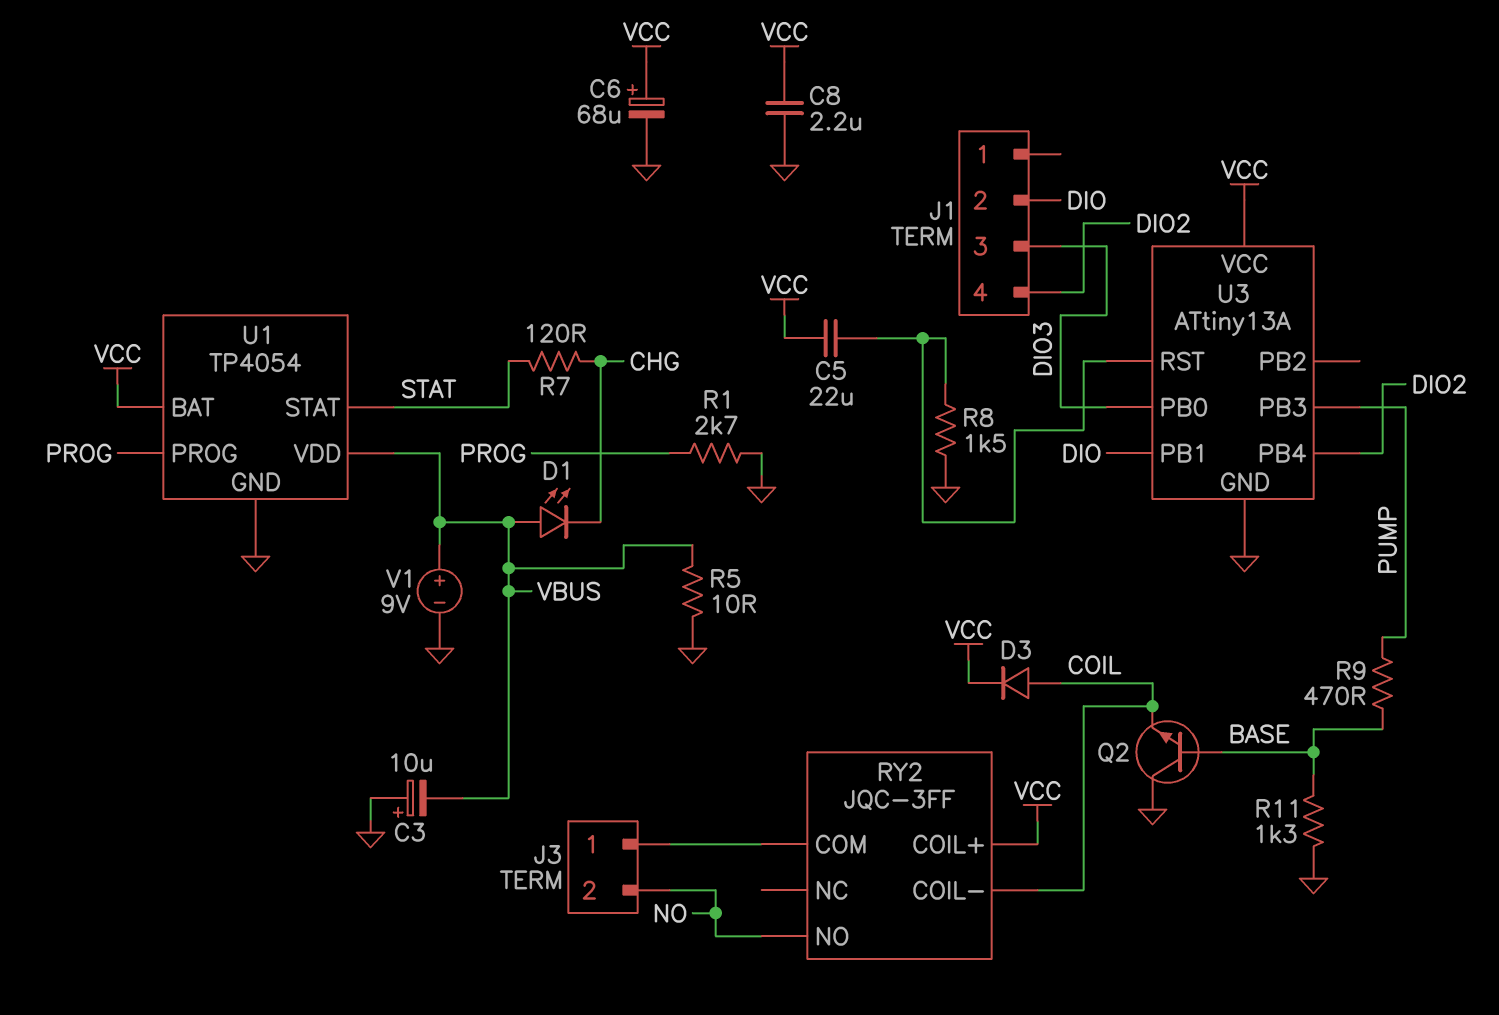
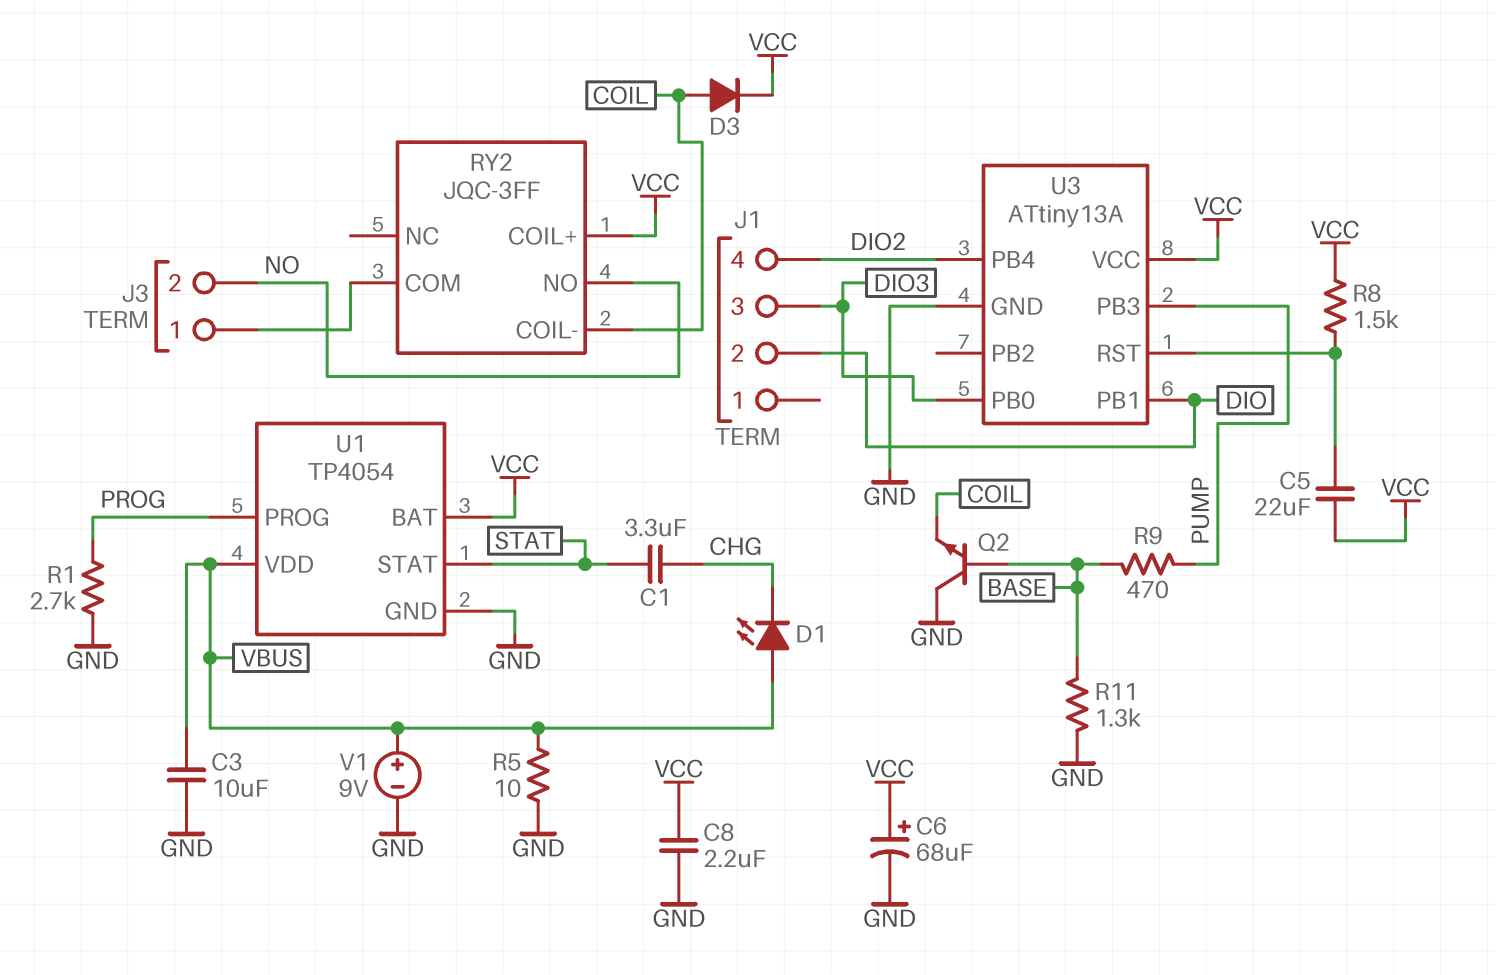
C1: none -> 3.3uF (CHG, STAT)
C3: 10uF (plus GND, minus VBUS) -> 10uF (GND, VBUS)
R7: 120 (CHG, STAT) -> none
R8: 1.5k (GND, U3/RST) -> 1.5k (U3/RST, VCC)

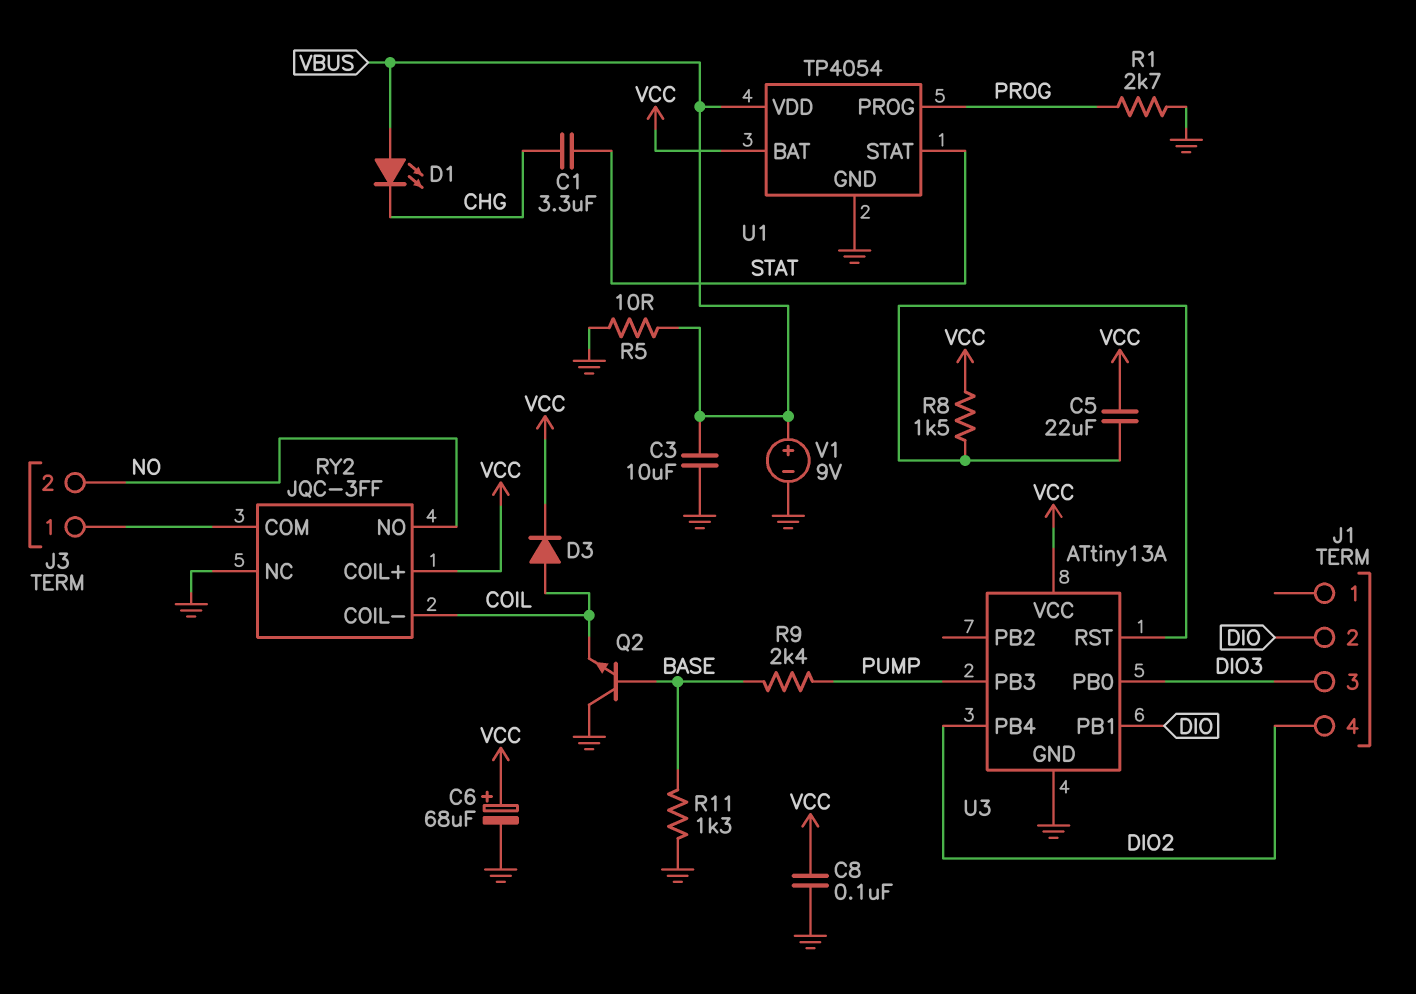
C8: 2.2uF (GND, VCC) -> 100nF (GND, VCC)
R9: 470 (BASE, PUMP) -> 2.4k (BASE, PUMP)
RY2 pin NC: none -> GND

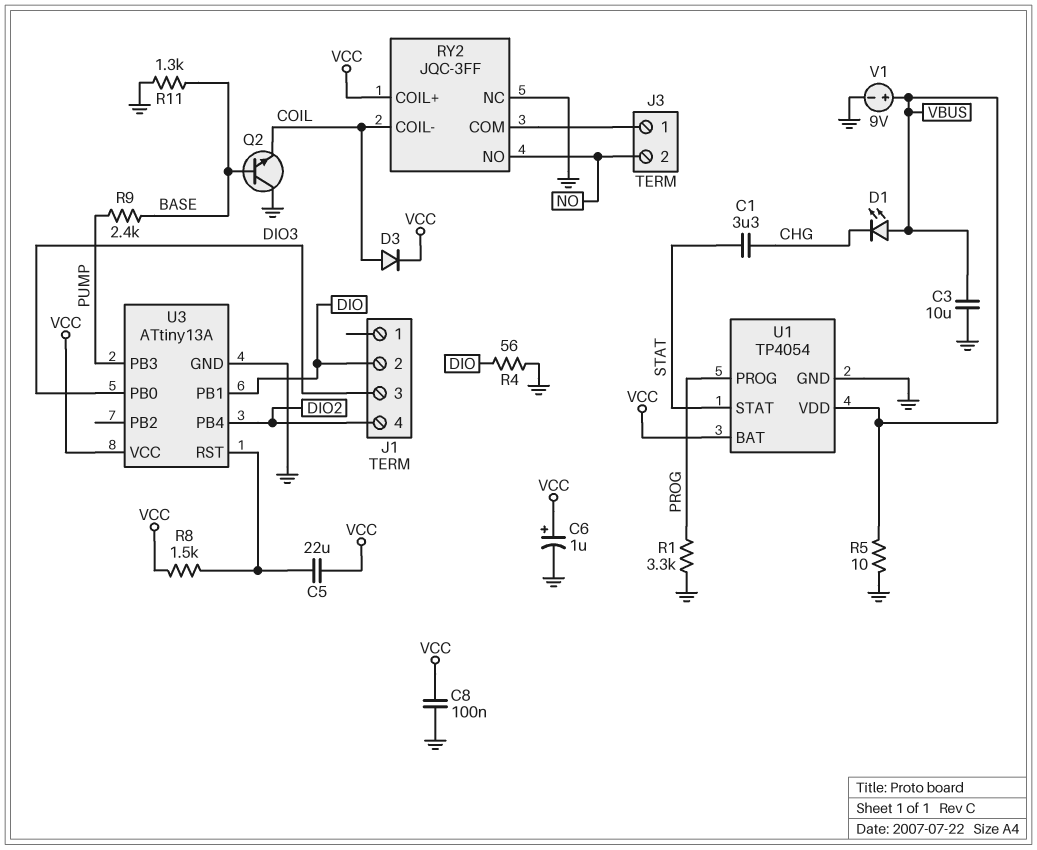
C6: 68uF (plus VCC, minus GND) -> 1uF (plus VCC, minus GND)
R1: 2.7k (GND, PROG) -> 3.3k (GND, PROG)
R4: none -> 56 (DIO, GND)

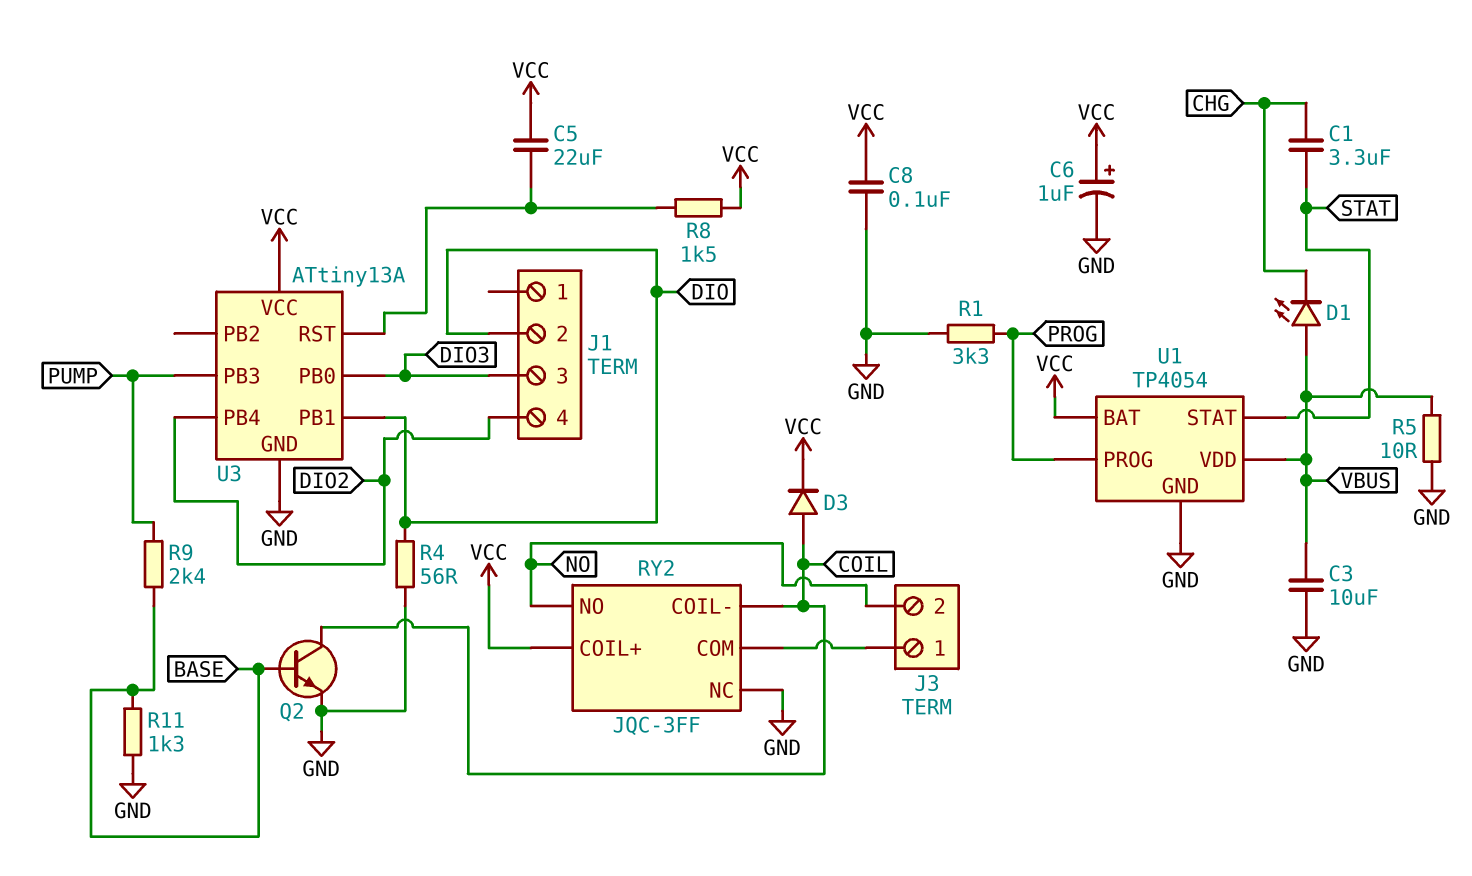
Q2: NPN (B BASE, C GND, E COIL) -> NPN (B BASE, C COIL, E GND)
V1: 9V (plus VBUS, minus GND) -> none

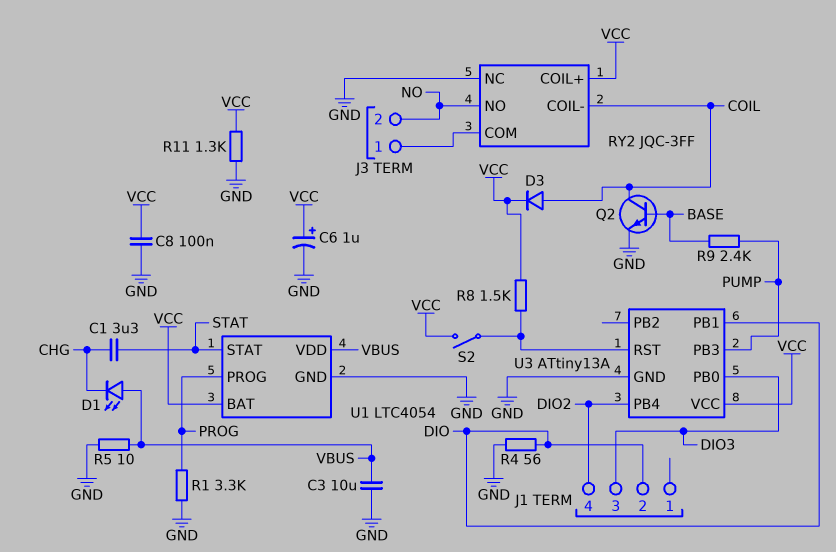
C5: 22uF (U3/RST, VCC) -> none
R11: 1.3k (BASE, GND) -> 1.3k (GND, VCC)
S2: none -> switch (U3/RST, VCC)
U1: TP4054 -> LTC4054

